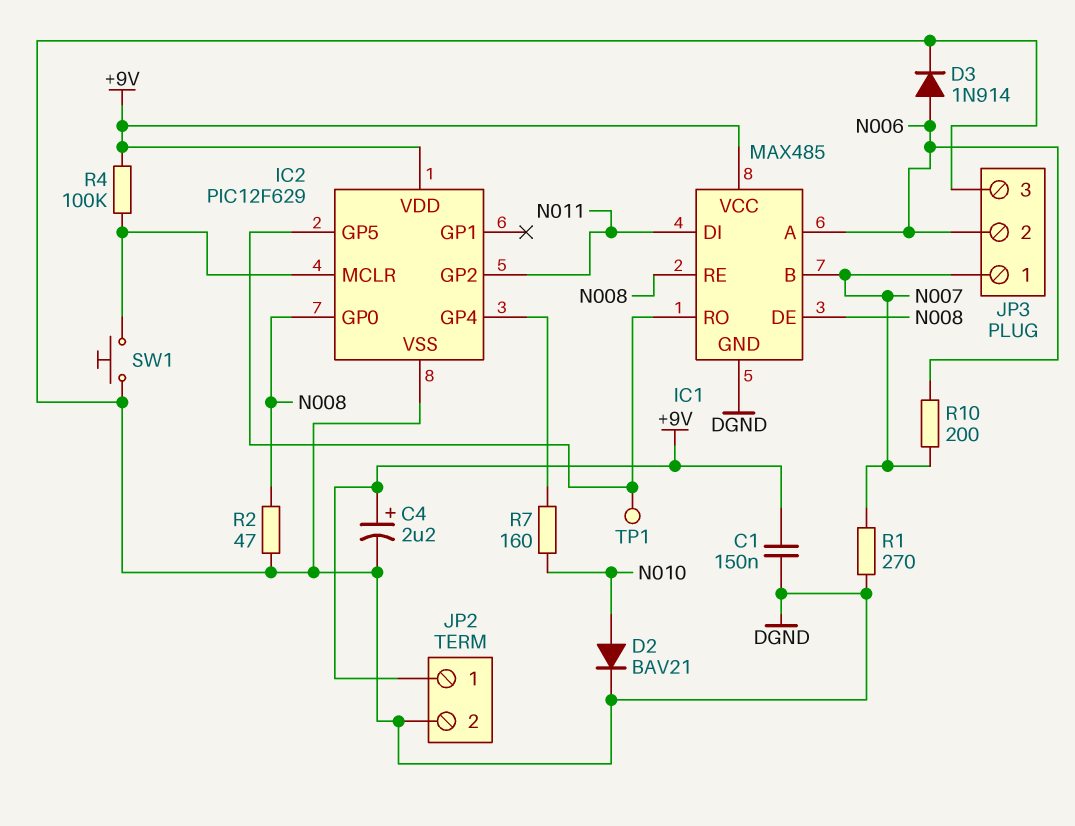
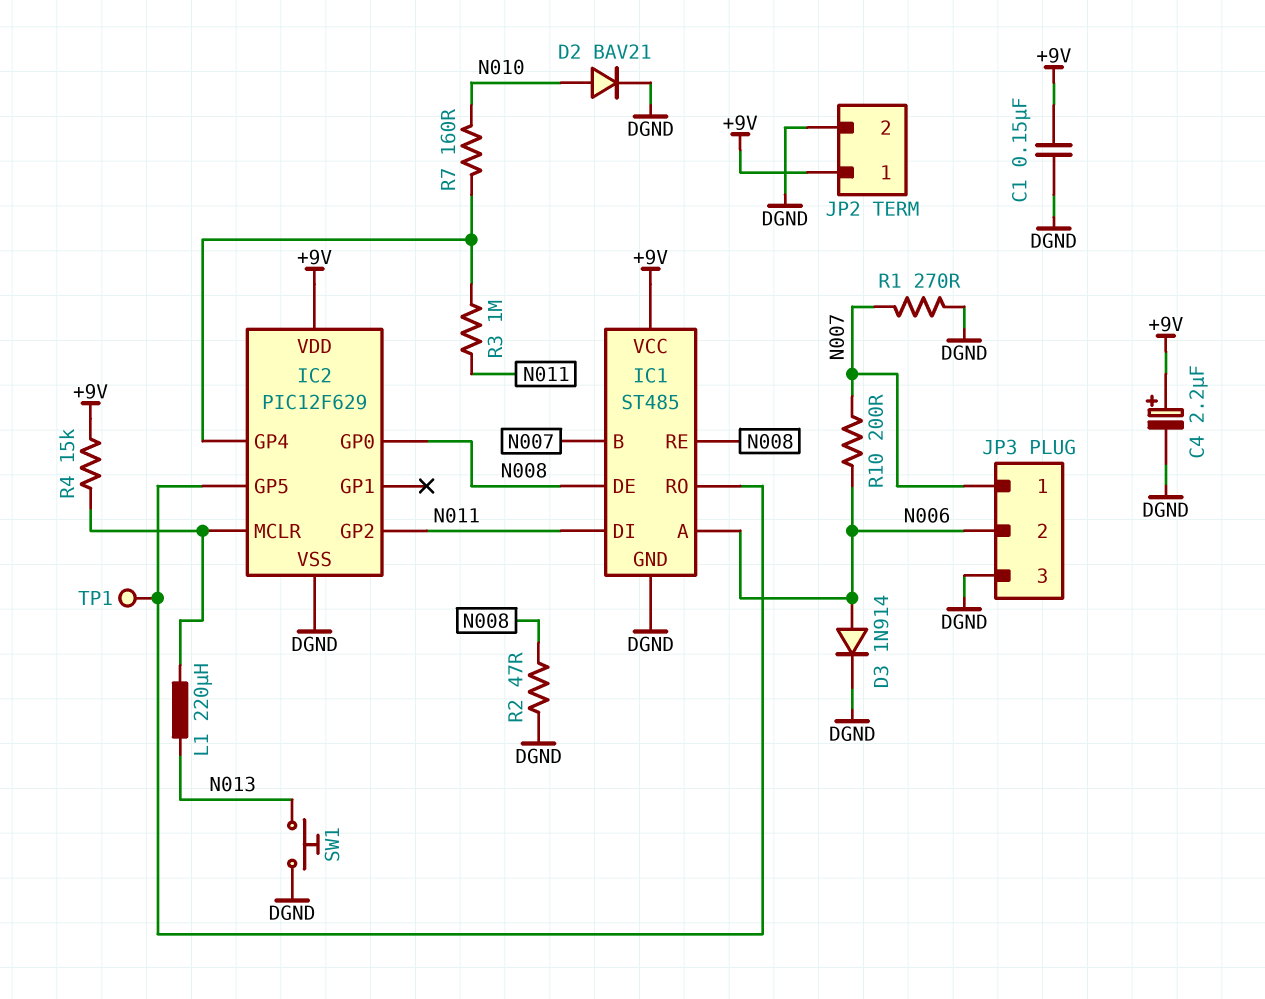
IC1: MAX485 -> ST485
L1: none -> 220uH (IC2/MCLR, N013)
R3: none -> 1M (IC2/GP4, N011)
R4: 100k (+9V, IC2/MCLR) -> 15k (+9V, IC2/MCLR)
SW1: button (DGND, IC2/MCLR) -> button (DGND, N013)

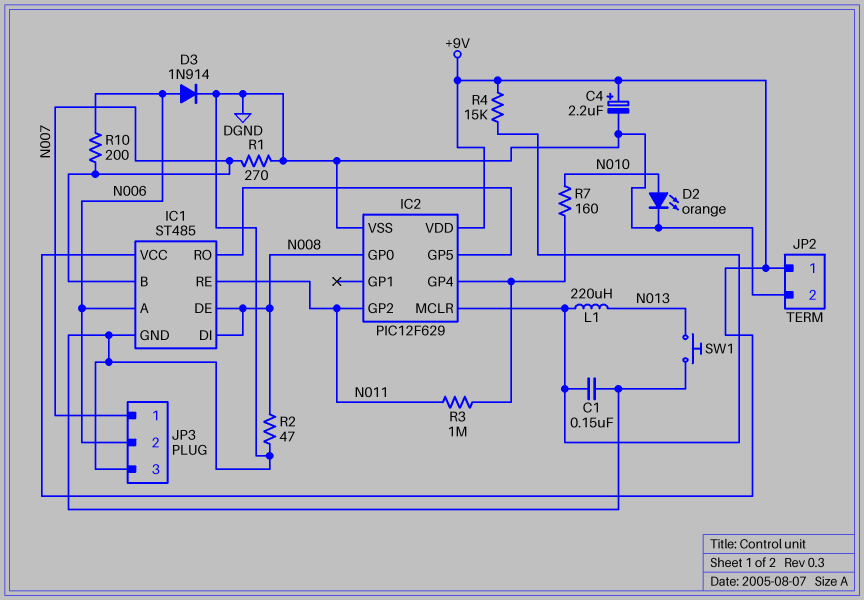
C1: 150nF (+9V, DGND) -> 150nF (DGND, IC2/MCLR)
D2: diode BAV21 (A N010, K DGND) -> LED orange (A N010, K DGND)
IC1 pin DI: N011 -> N008
IC1 pin RE: N008 -> N011
TP1: test point (IC1/RO) -> none

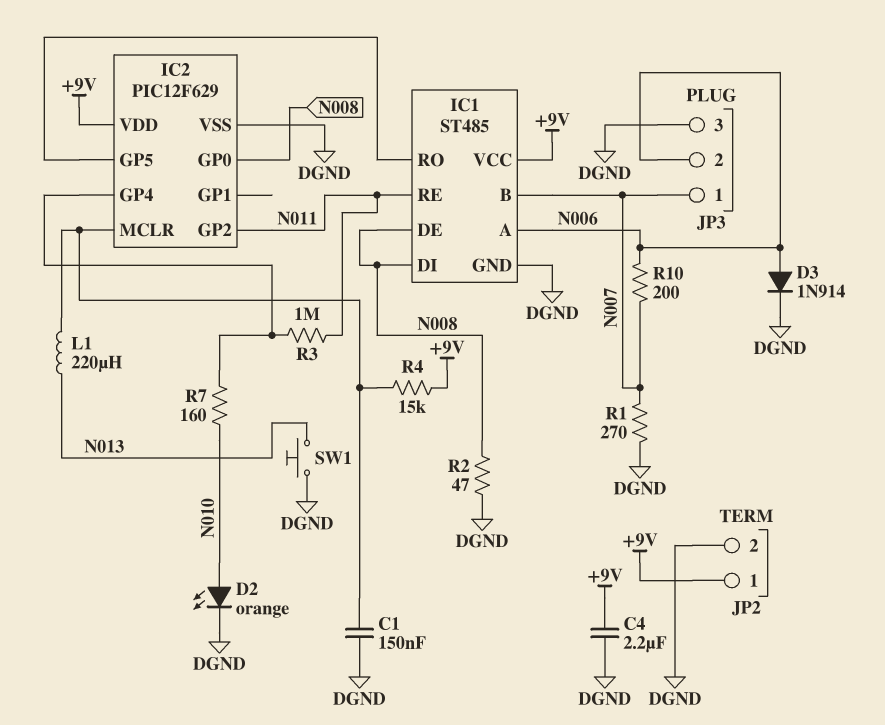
C4: 2.2uF (plus +9V, minus DGND) -> 2.2uF (+9V, DGND)

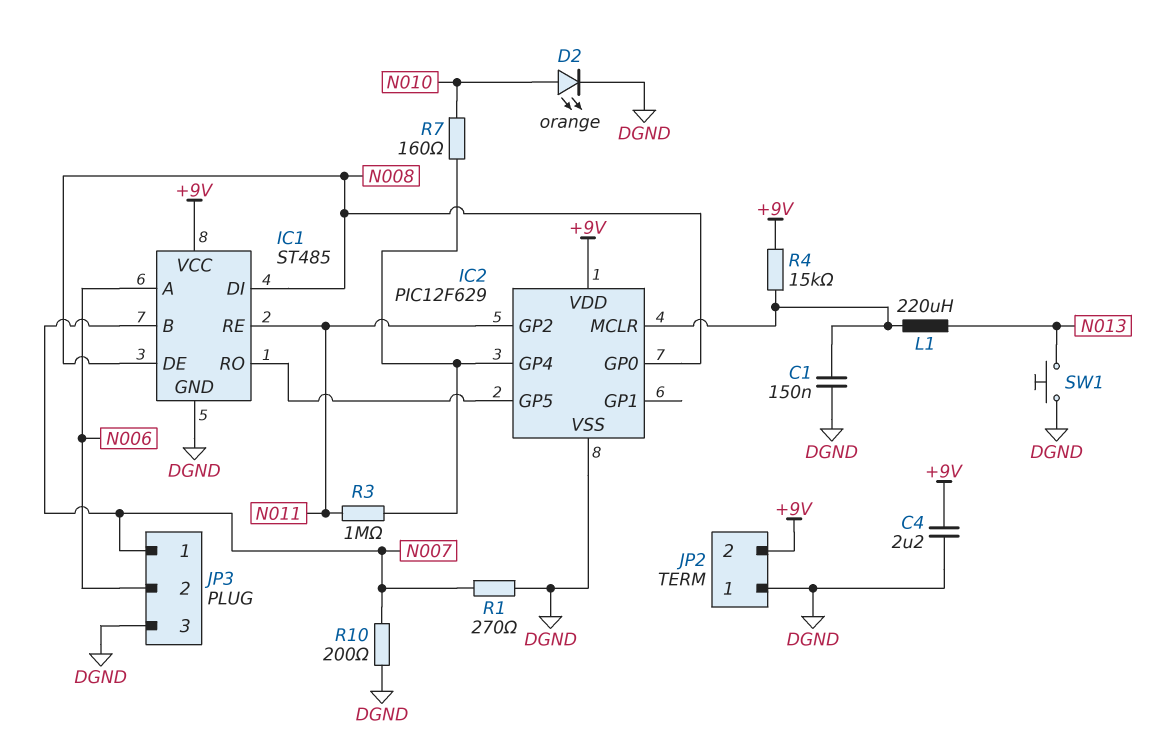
D3: diode 1N914 (A N006, K DGND) -> none
JP2 pin 1: +9V -> DGND
JP2 pin 2: DGND -> +9V
R2: 47 (DGND, N008) -> none
R10: 200 (N006, N007) -> 200 (DGND, N007)

